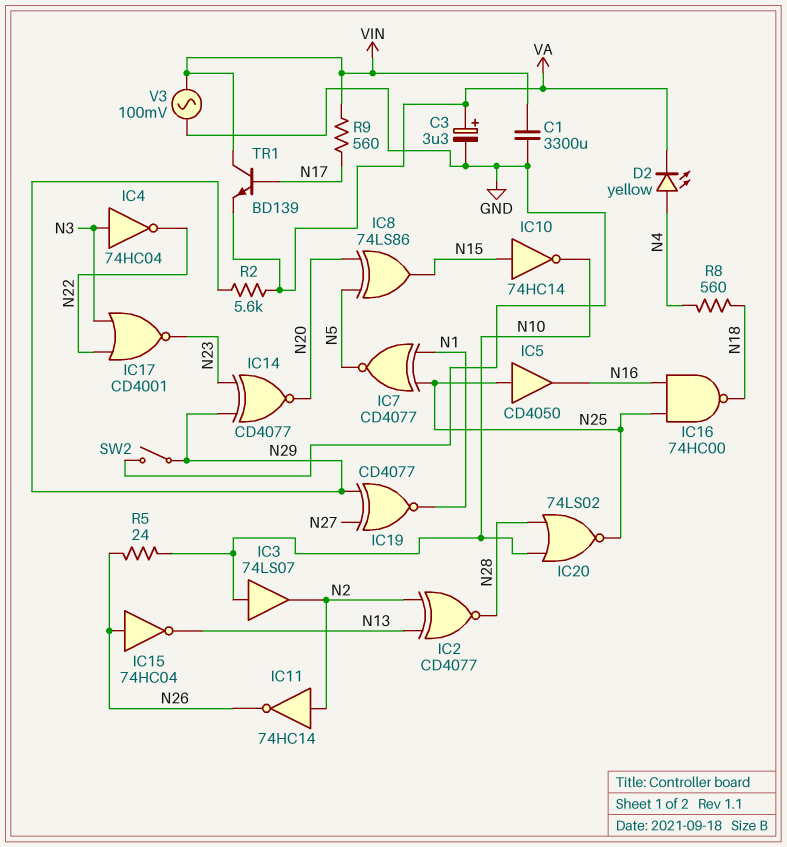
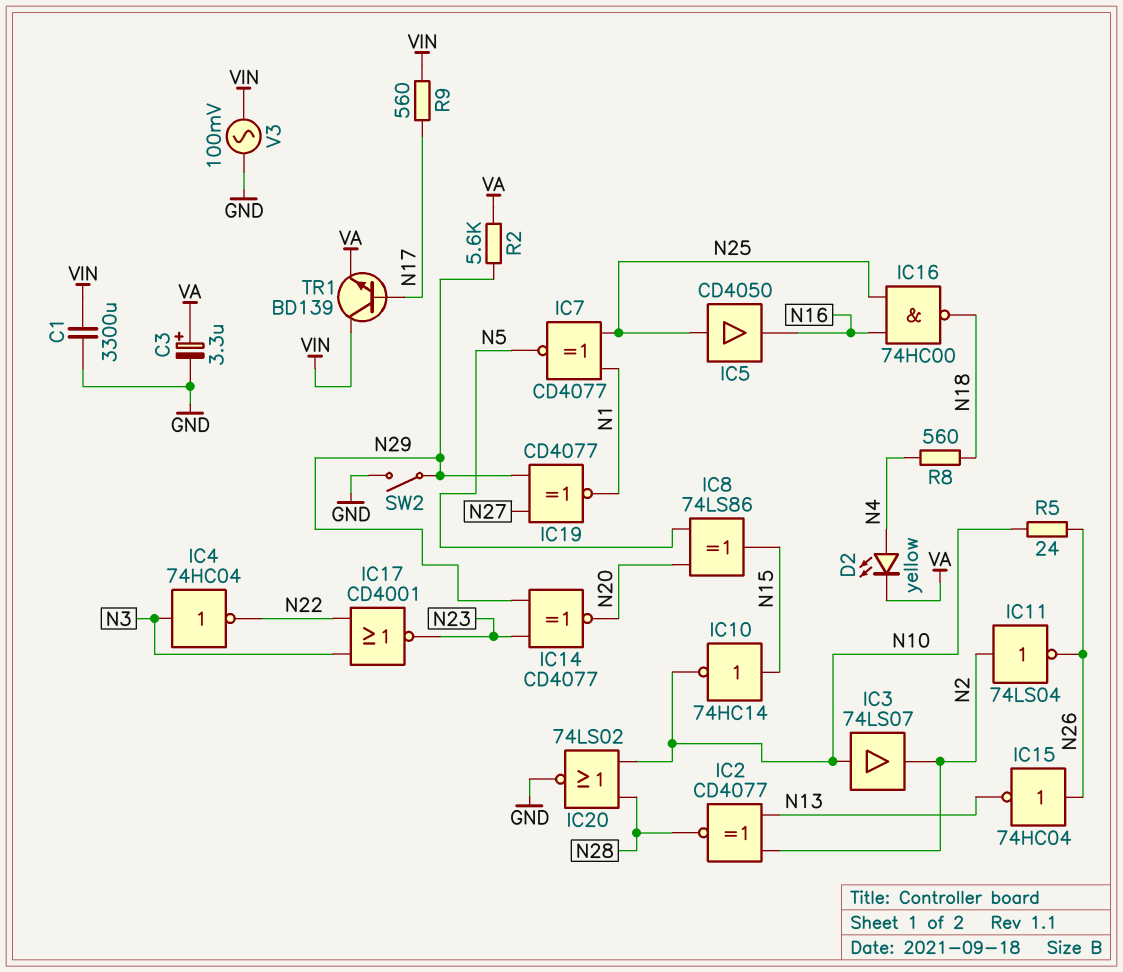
IC11: NOT 74HC14 (in N2, out N26) -> NOT 74LS04 (in N2, out N26)
IC20: NOR 74LS02 (in N10, in N28, out N25) -> NOR 74LS02 (in N10, in N28, out GND)

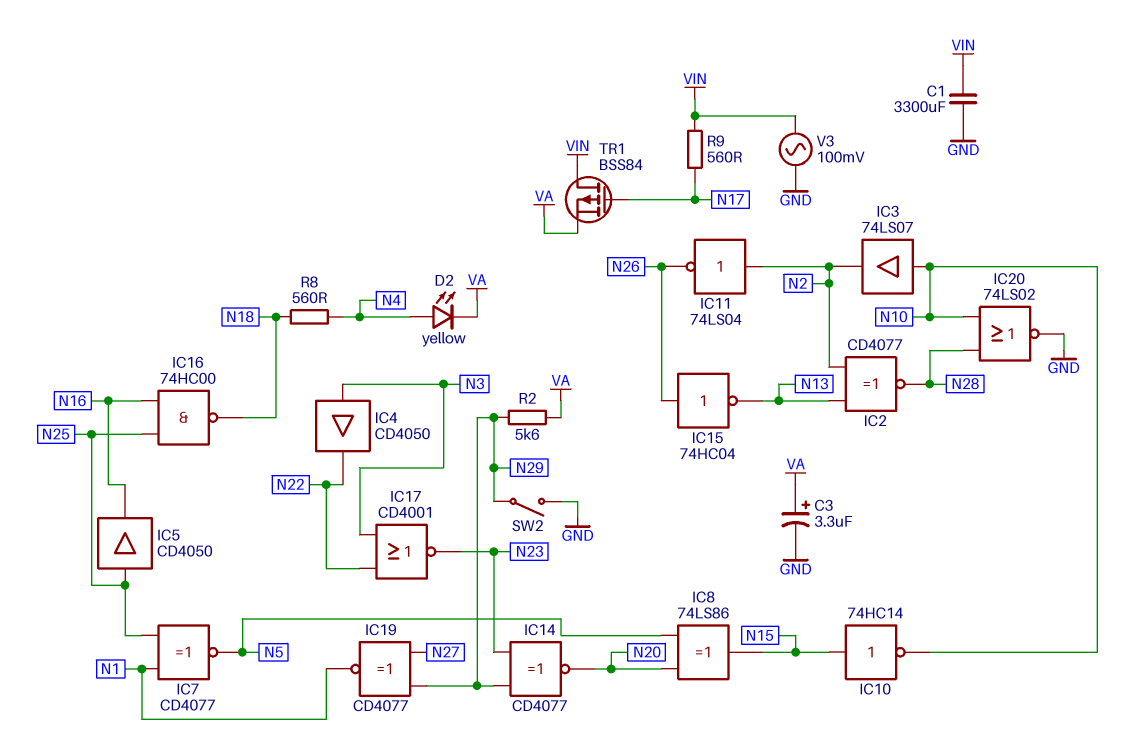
IC4: NOT 74HC04 (in N3, out N22) -> buffer CD4050 (in N3, out N22)
R5: 24 (N10, N26) -> none
TR1: NPN BD139 (B N17, C VIN, E VA) -> PMOS BSS84 (G N17, D VIN, S VA)

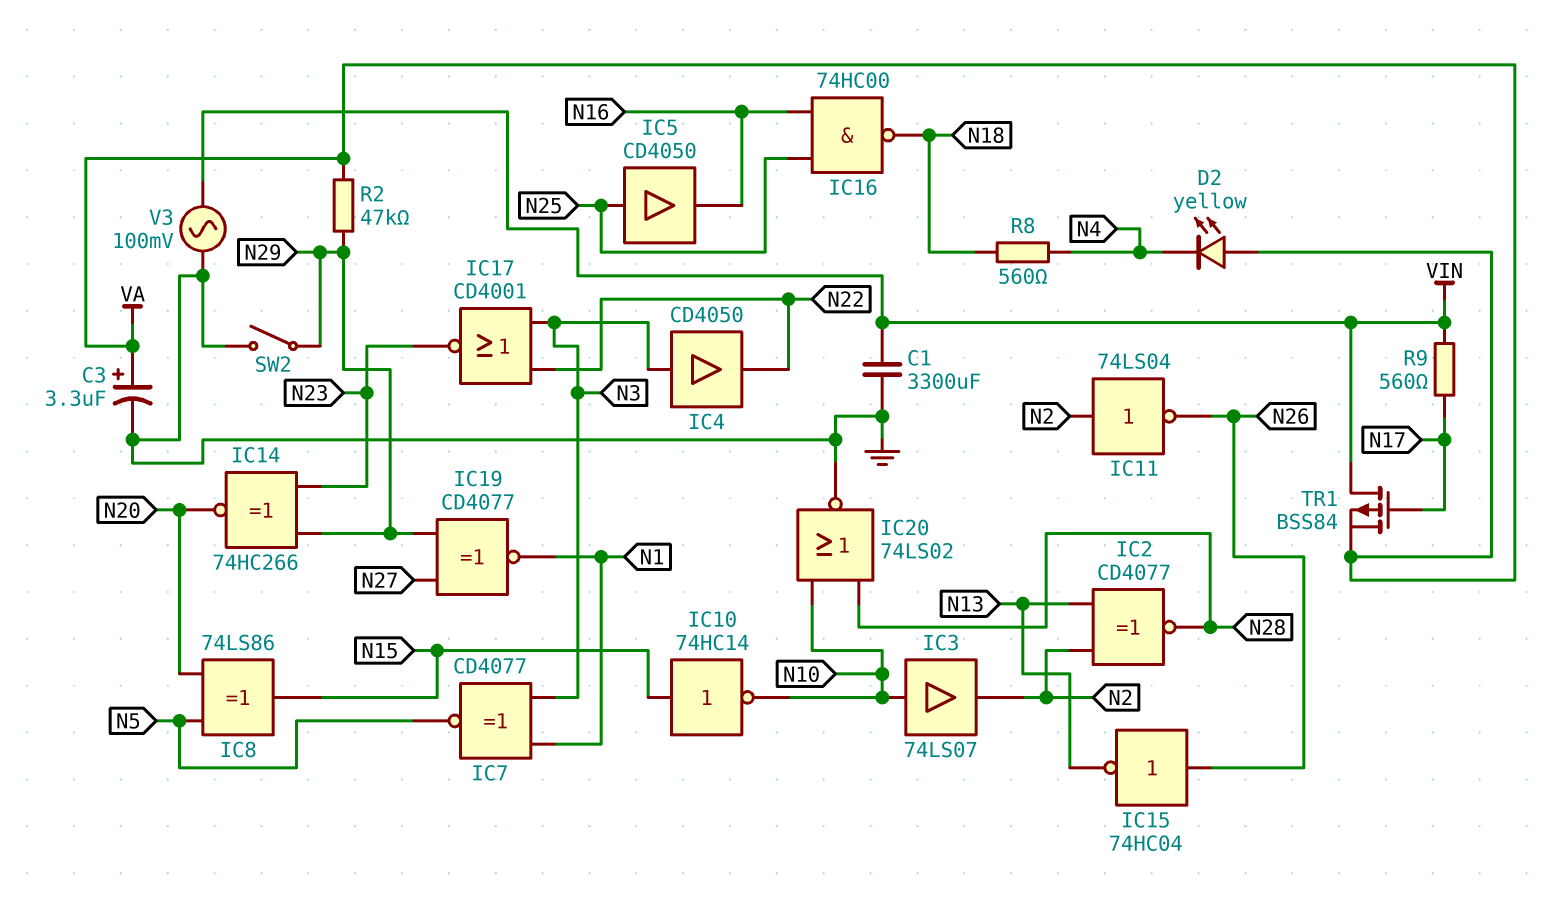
D2: LED yellow (A N4, K VA) -> LED yellow (A VA, K N4)
IC7: XNOR CD4077 (in N1, in N25, out N5) -> XNOR CD4077 (in N1, in N3, out N5)
IC14: XNOR CD4077 (in N23, in N29, out N20) -> XNOR 74HC266 (in N23, in N29, out N20)
R2: 5.6k (N29, VA) -> 47k (N29, VA)

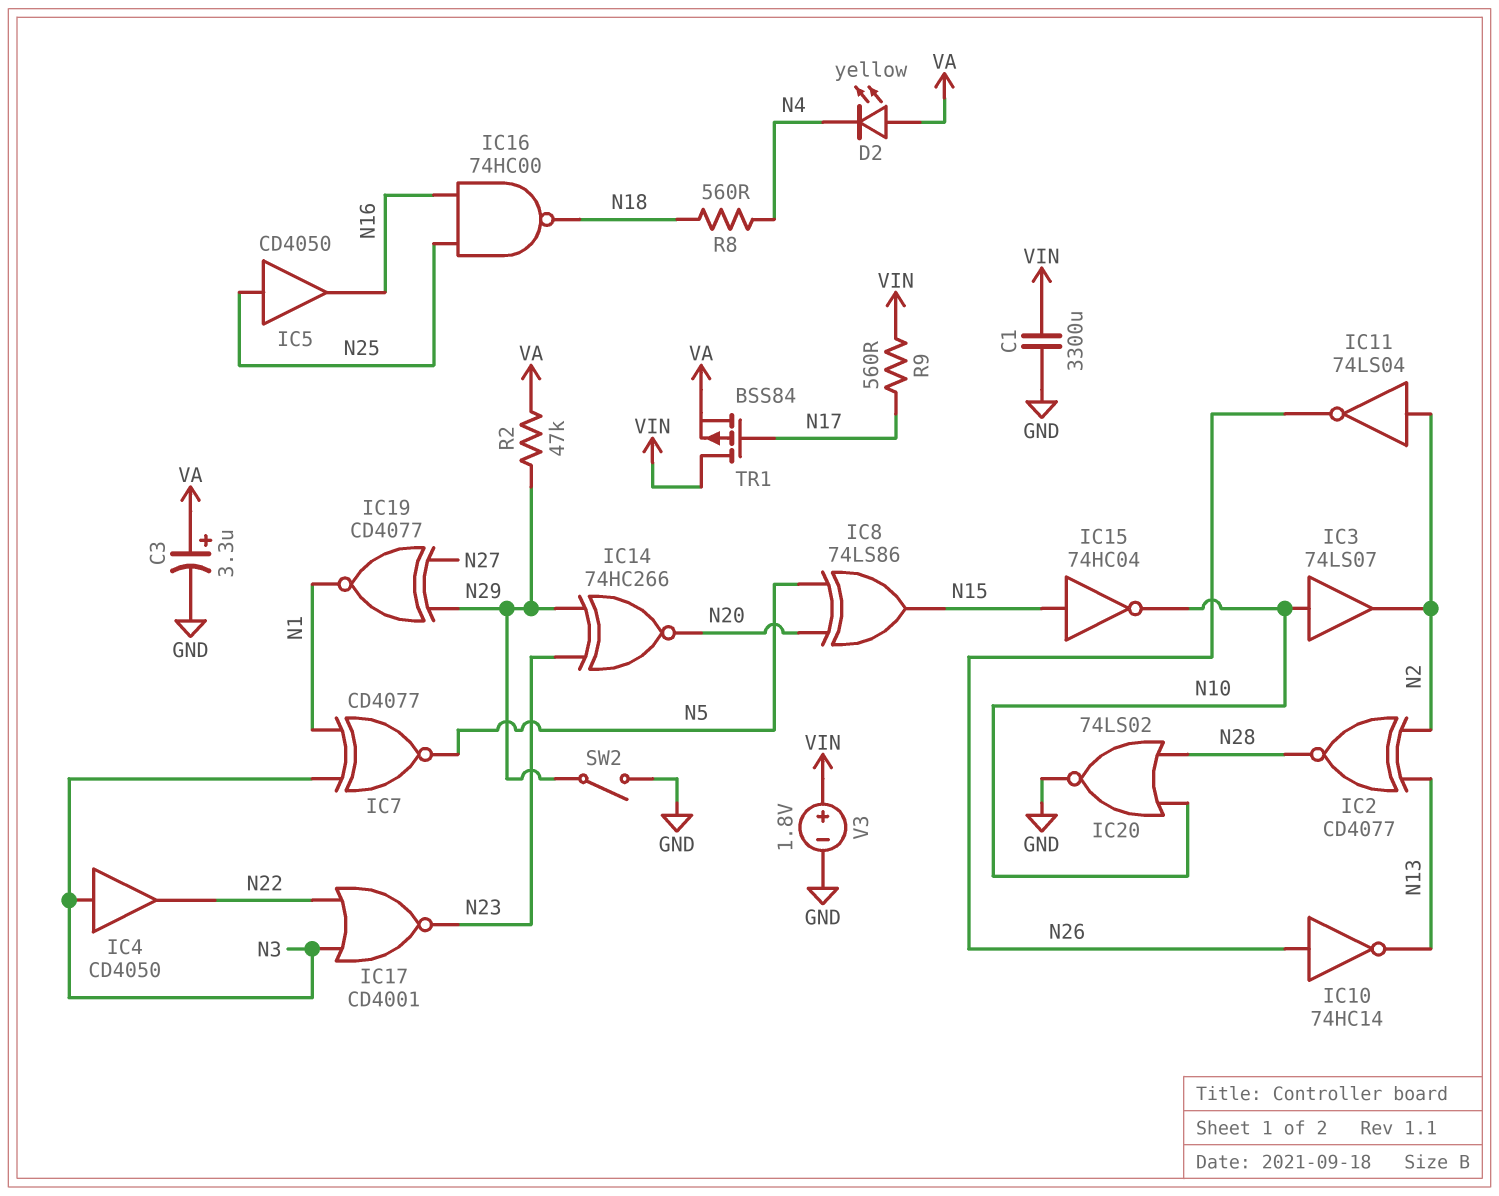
IC10: NOT 74HC14 (in N15, out N10) -> NOT 74HC14 (in N26, out N13)
IC15: NOT 74HC04 (in N26, out N13) -> NOT 74HC04 (in N15, out N10)
V3: AC 100mV (GND, VIN) -> 1.8V (plus VIN, minus GND)

